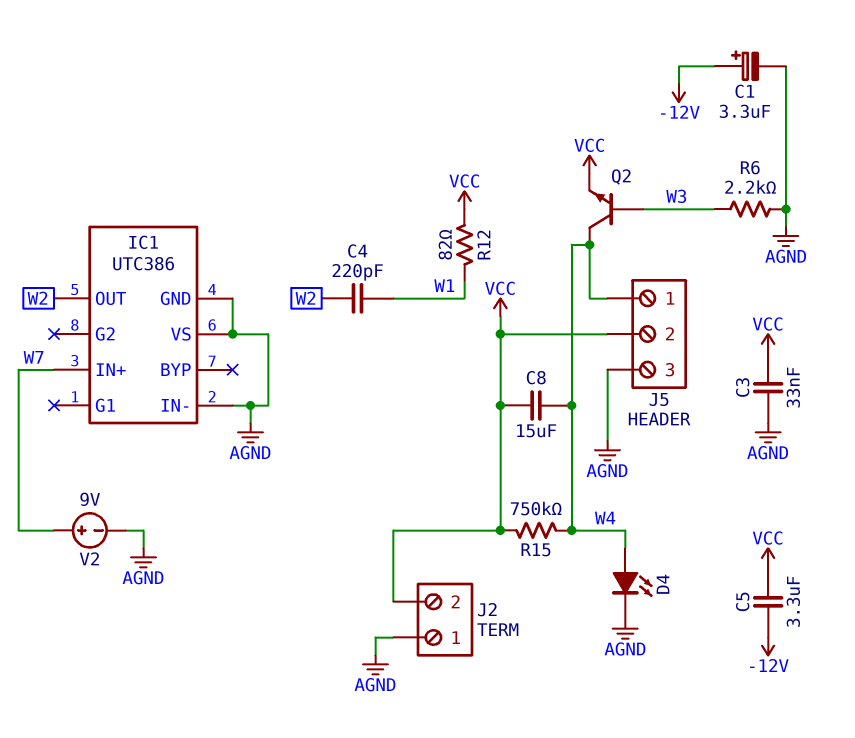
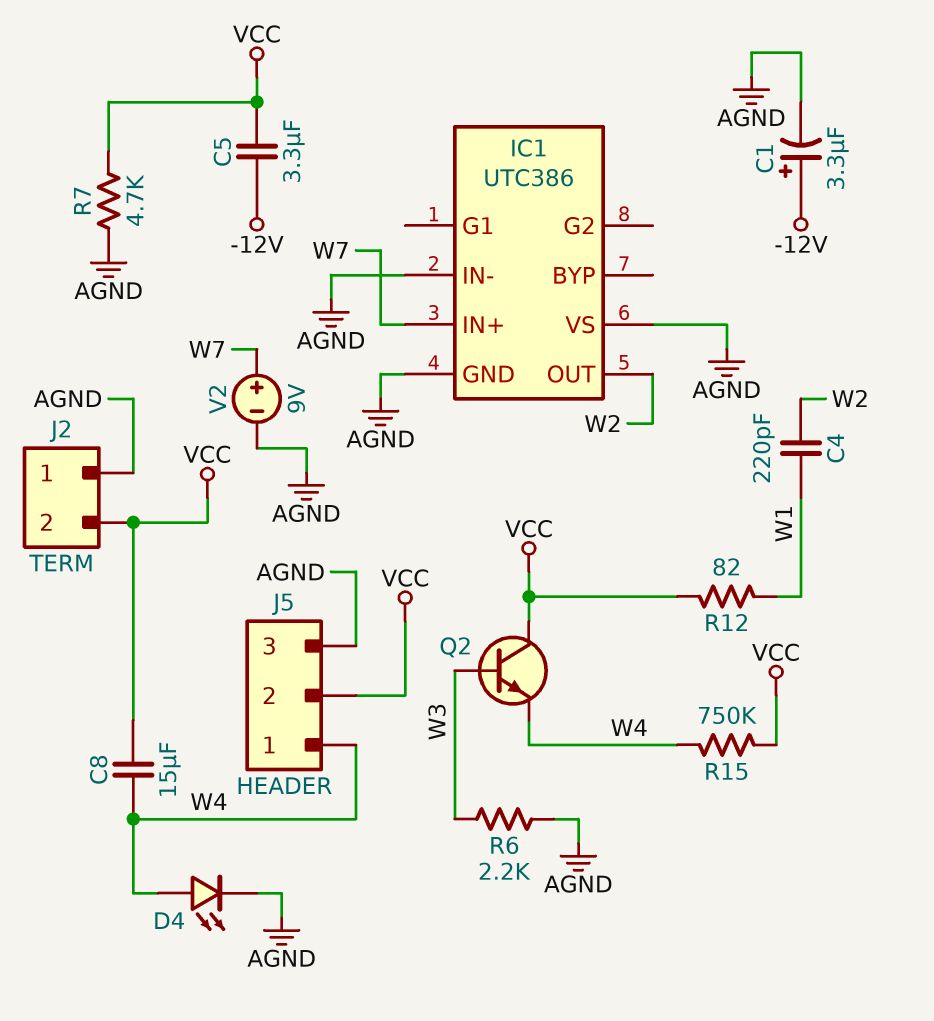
C3: 33nF (AGND, VCC) -> none
Q2: NPN (B W3, C W4, E VCC) -> NPN (B W3, C VCC, E W4)
R7: none -> 4.7k (AGND, VCC)

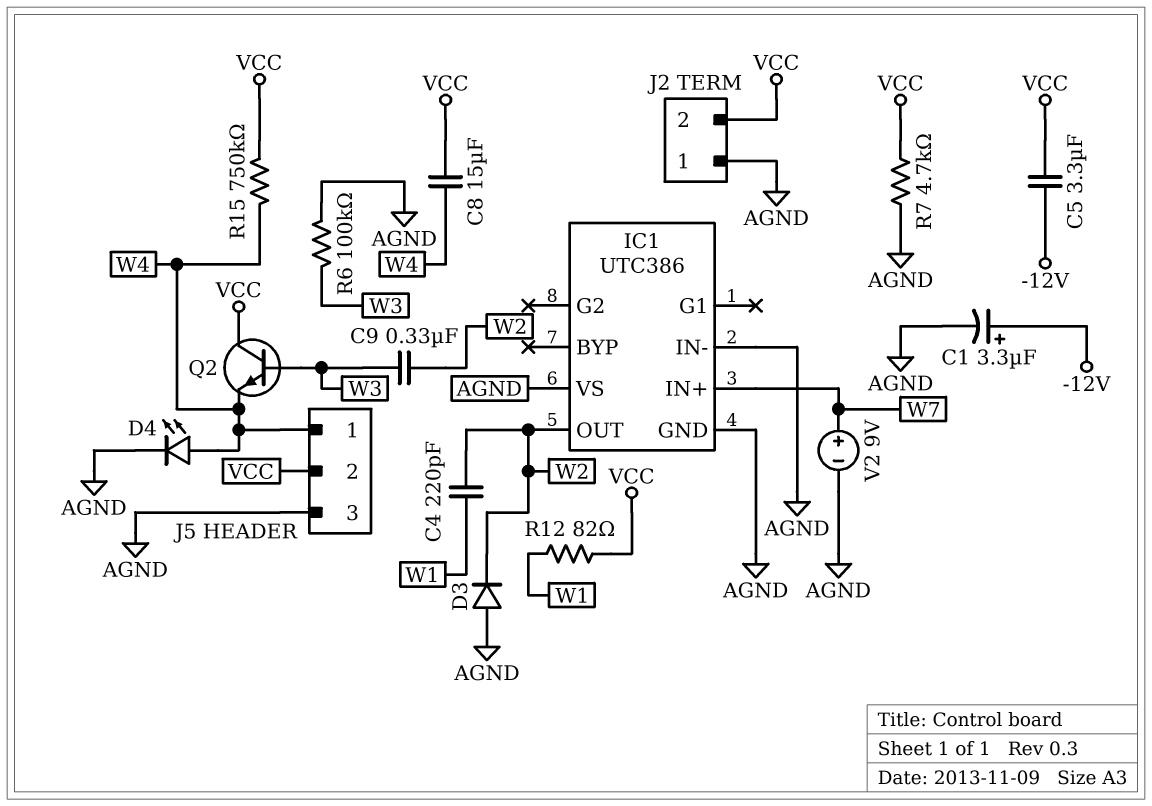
C9: none -> 330nF (W2, W3)
D3: none -> diode (A AGND, K W2)
R6: 2.2k (AGND, W3) -> 100k (AGND, W3)

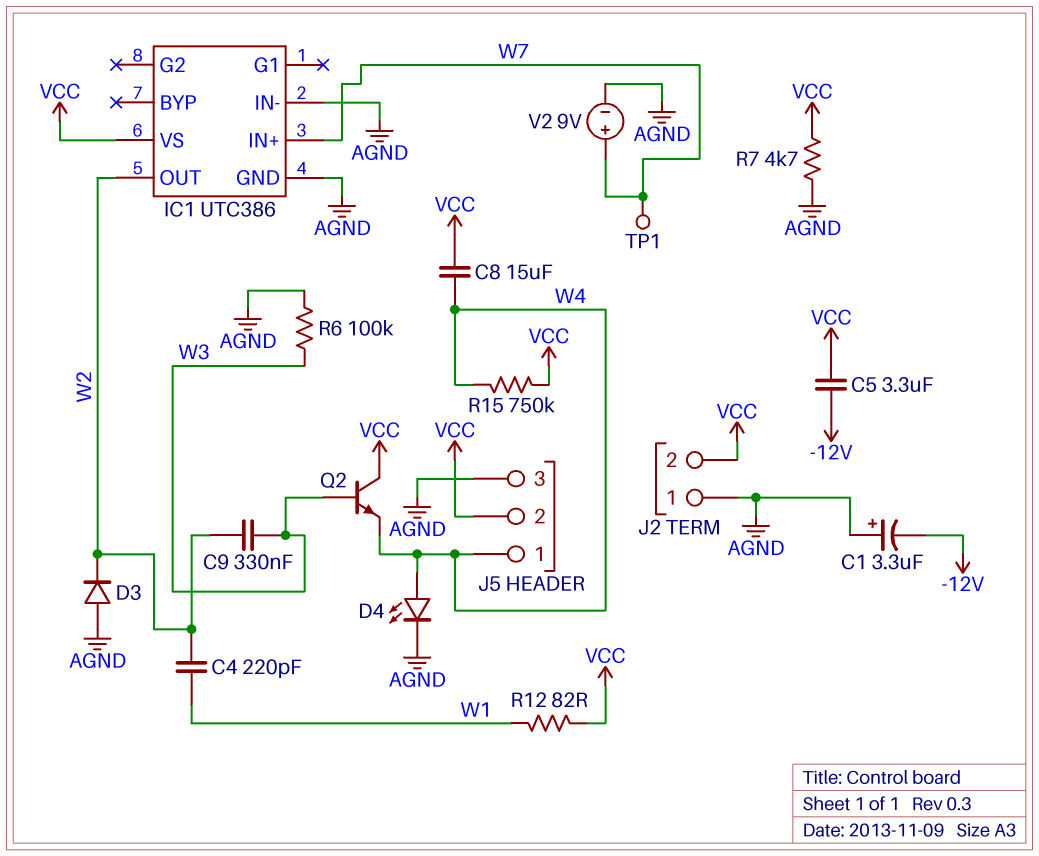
C1: 3.3uF (plus -12V, minus AGND) -> 3.3uF (plus AGND, minus -12V)
IC1 pin VS: AGND -> VCC
TP1: none -> test point (W7)

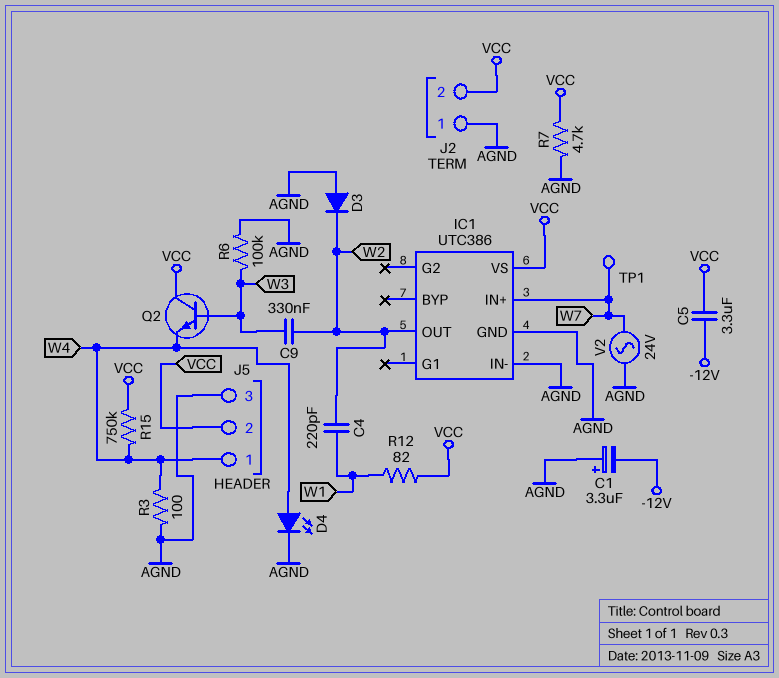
C8: 15uF (VCC, W4) -> none
R3: none -> 100 (AGND, W4)
V2: 9V (plus W7, minus AGND) -> AC 24V (AGND, W7)

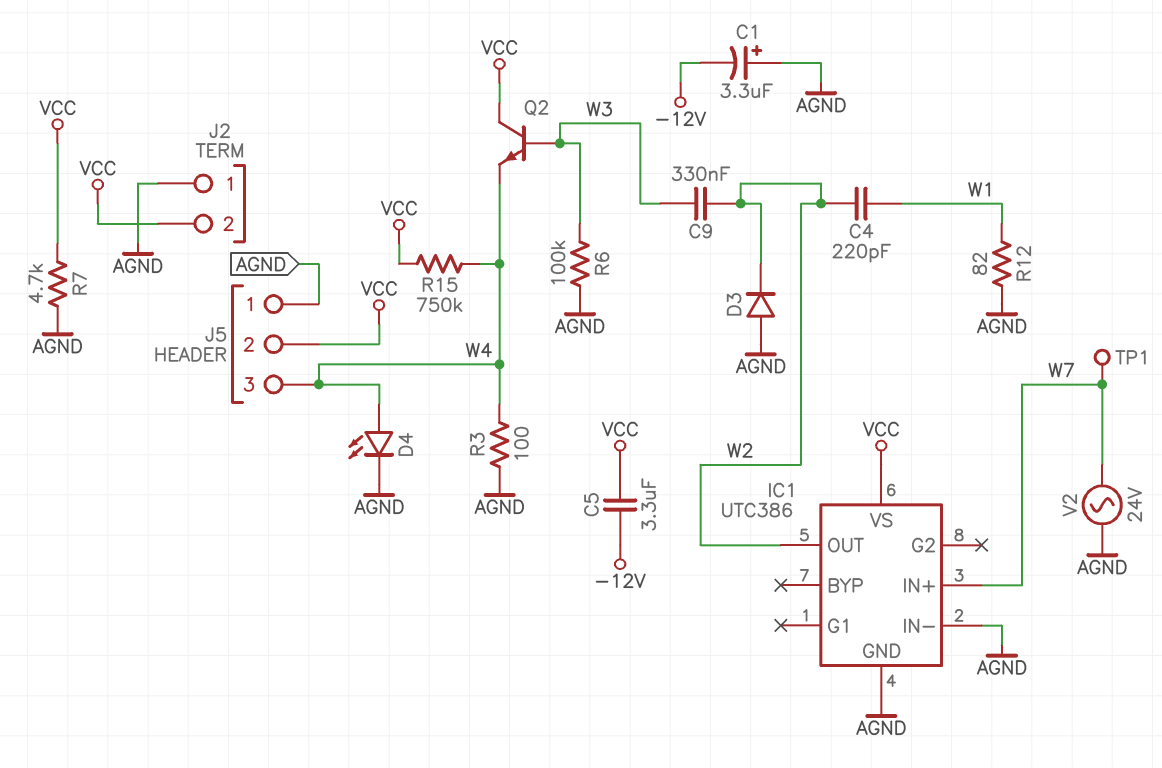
J5 pin 1: W4 -> AGND
J5 pin 3: AGND -> W4
R12: 82 (VCC, W1) -> 82 (AGND, W1)

